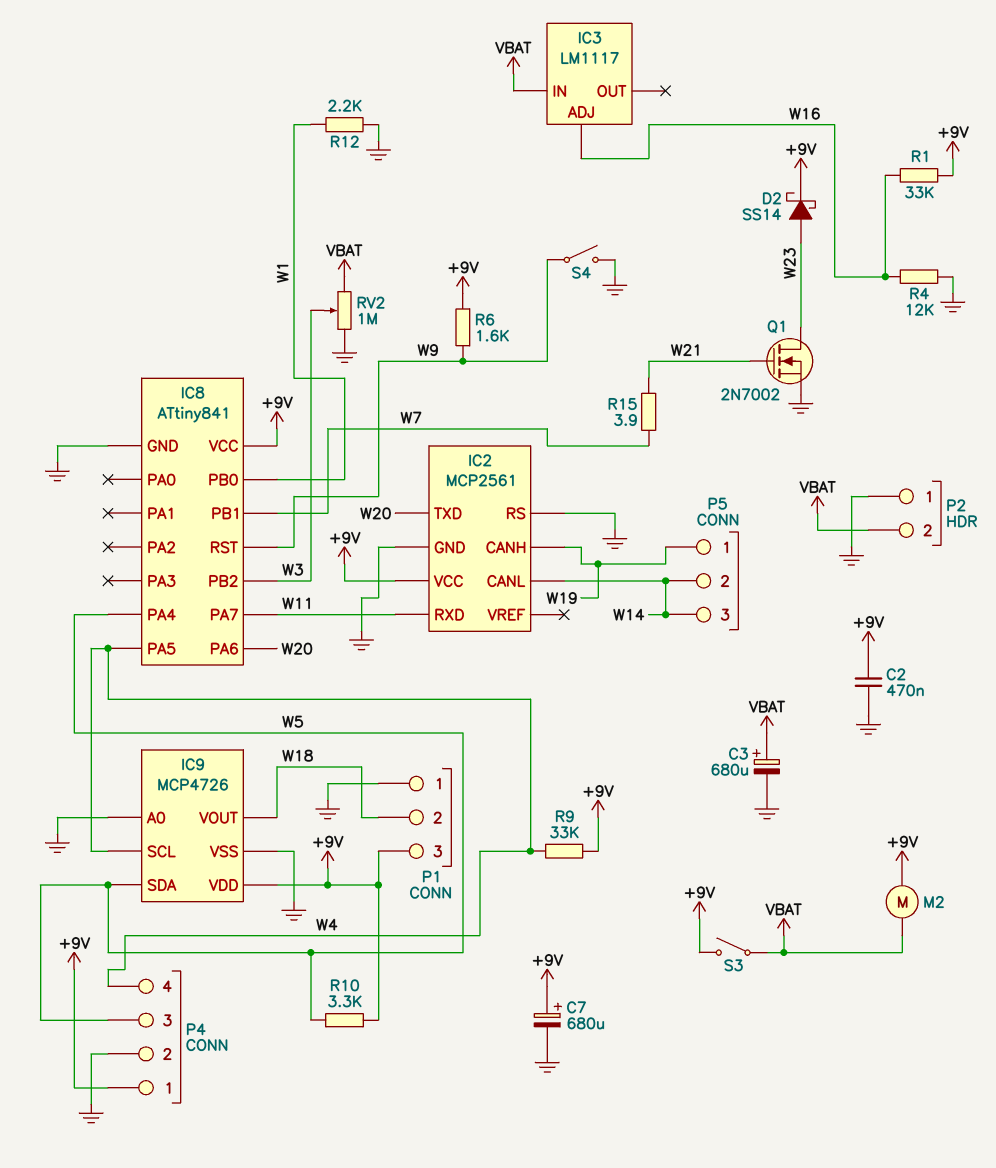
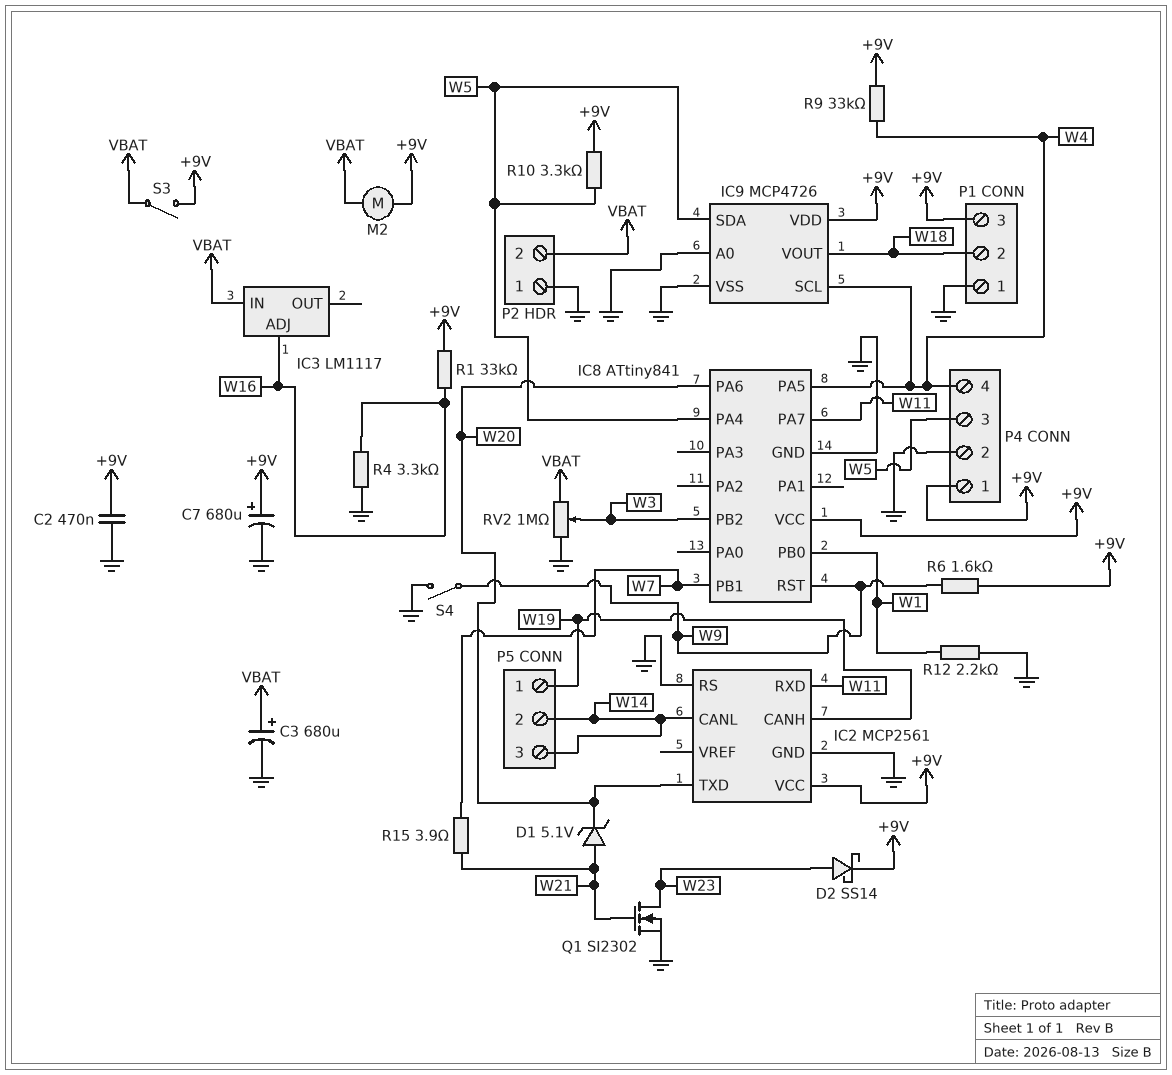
D1: none -> zener 5.1V (A W21, K W20)
Q1: NMOS 2N7002 (G W21, D W23, S GND) -> NMOS SI2302 (G W21, D W23, S GND)
R4: 12k (GND, W16) -> 3.3k (GND, W16)

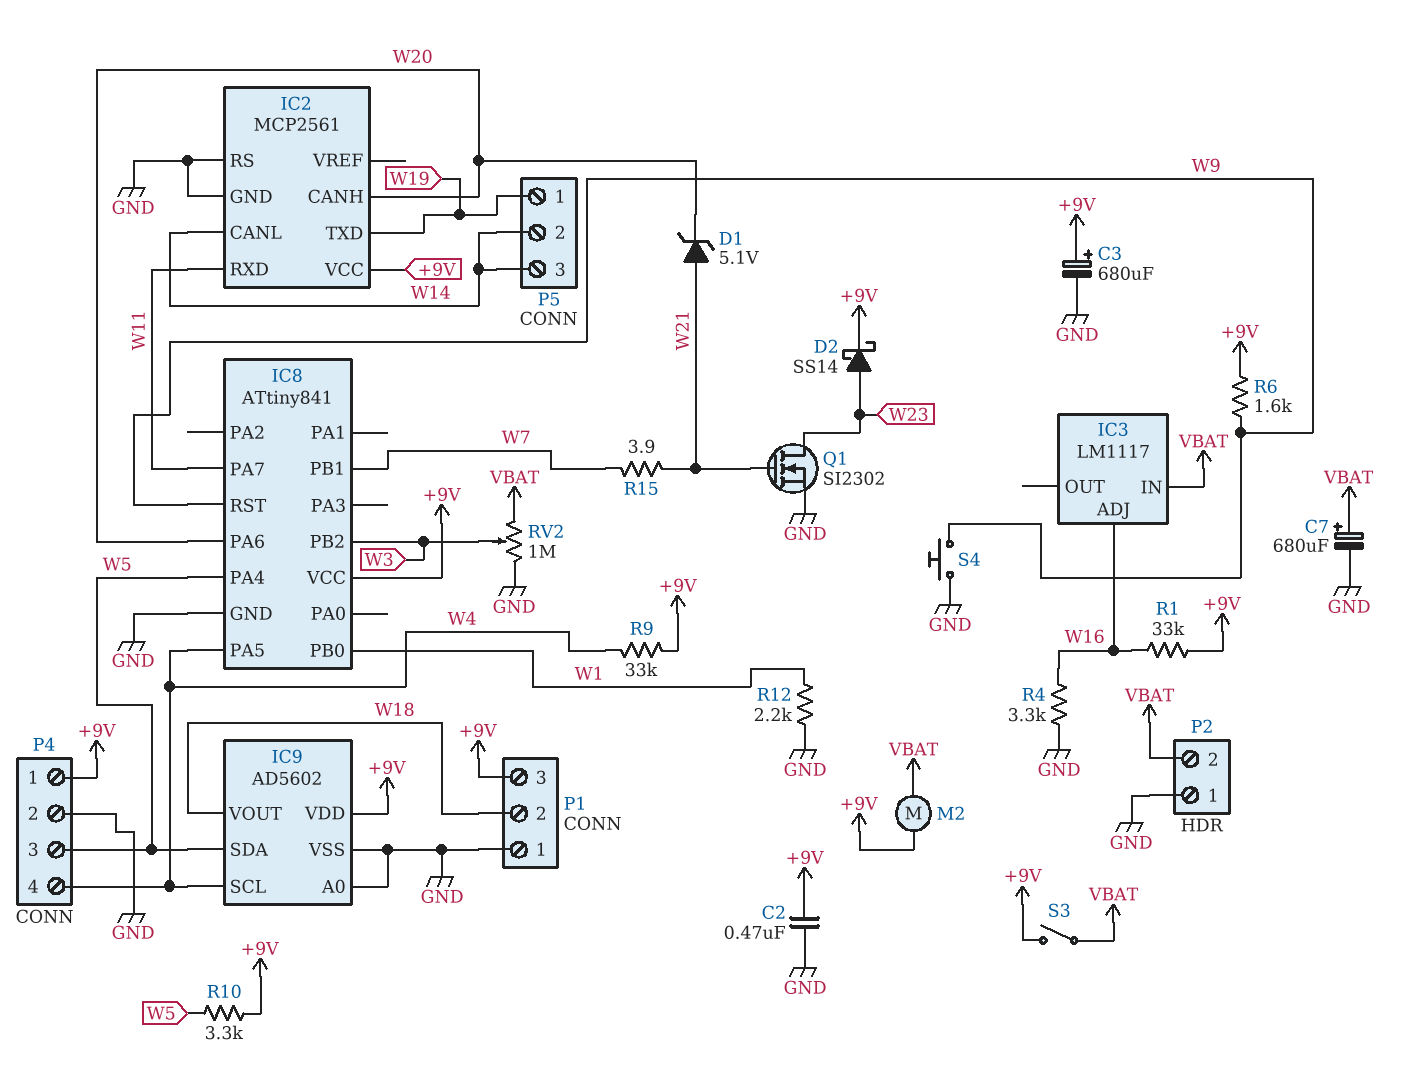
C3: 680uF (plus VBAT, minus GND) -> 680uF (plus +9V, minus GND)
C7: 680uF (plus +9V, minus GND) -> 680uF (plus VBAT, minus GND)
IC2 pin CANH: W19 -> W20
IC2 pin TXD: W20 -> W19
IC9: MCP4726 -> AD5602
S4: switch (GND, W9) -> button (GND, W9)

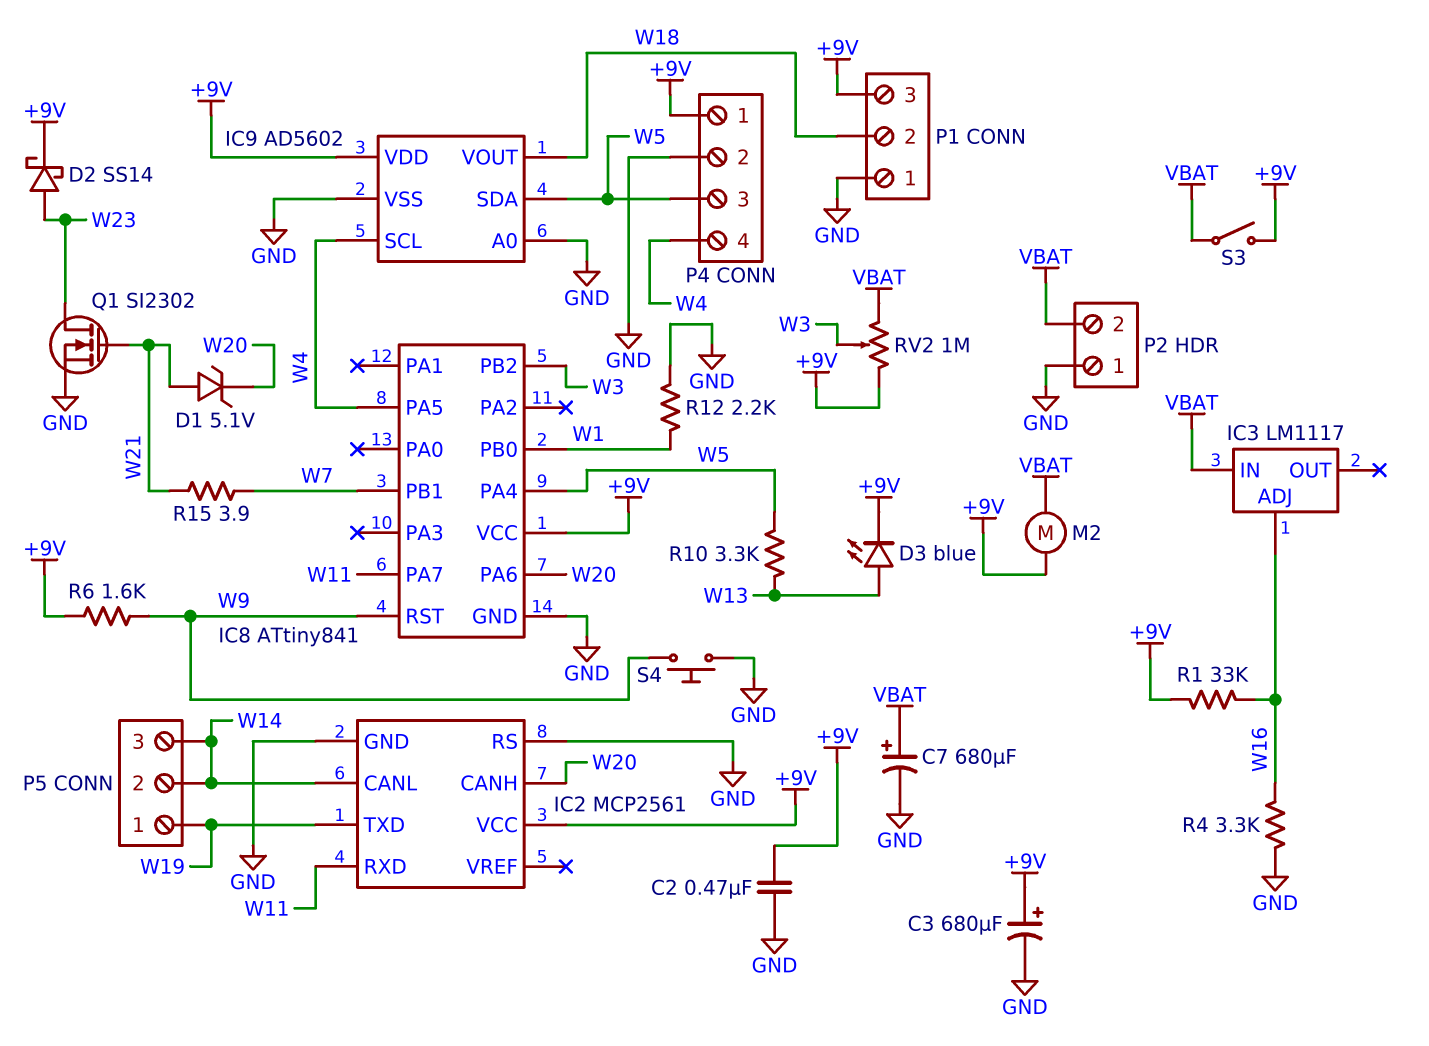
D3: none -> LED blue (A W13, K +9V)
R9: 33k (+9V, W4) -> none
R10: 3.3k (+9V, W5) -> 3.3k (W5, W13)
RV2: 1M (GND, VBAT, wiper W3) -> 1M (+9V, VBAT, wiper W3)

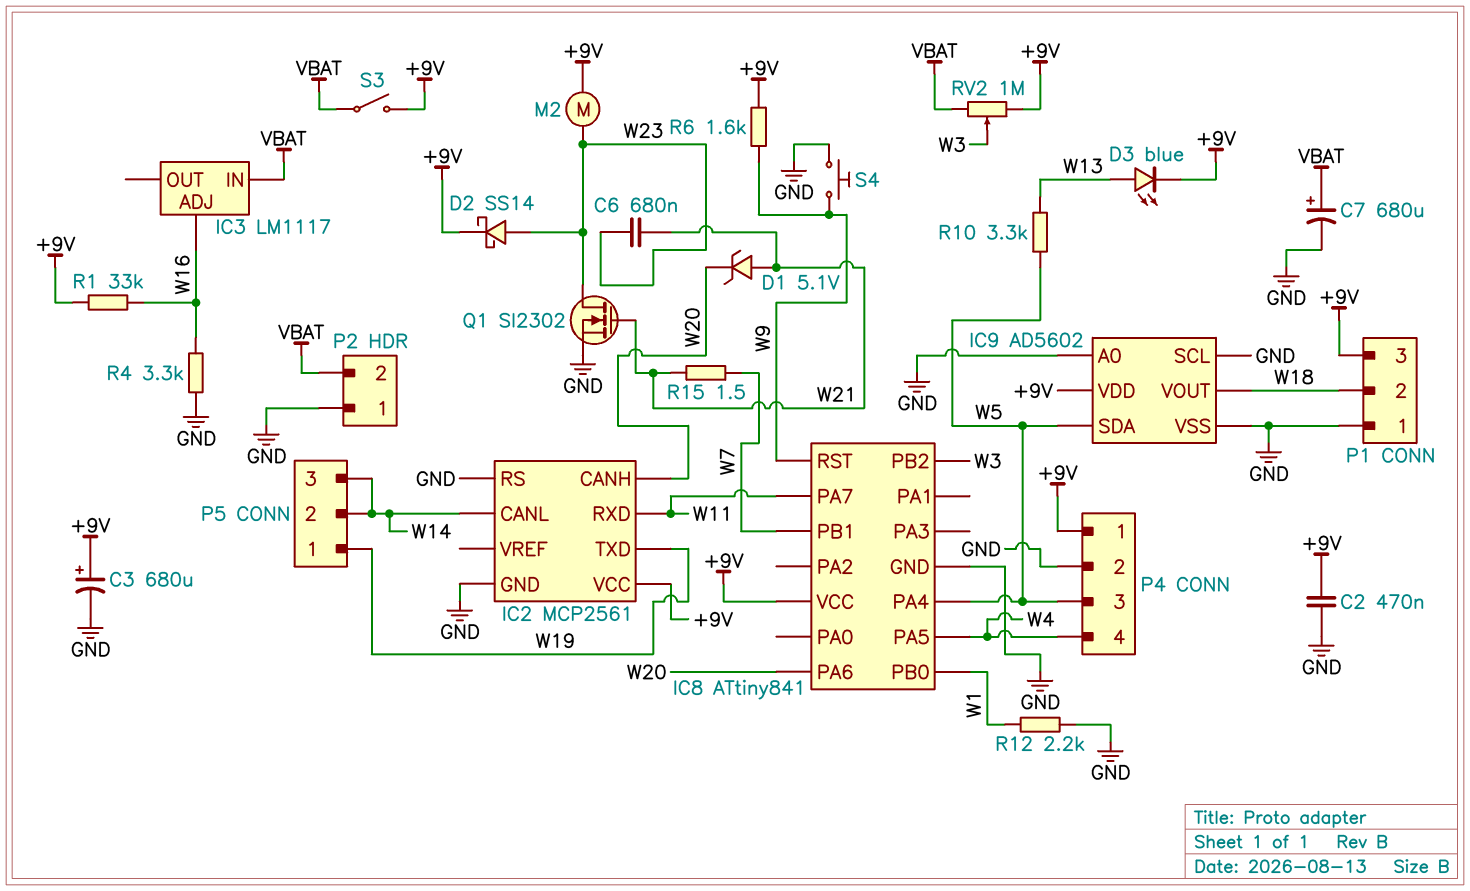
C6: none -> 680nF (W21, W23)
IC9 pin SCL: W4 -> GND
M2: motor (+9V, VBAT) -> motor (+9V, W23)
R15: 3.9 (W7, W21) -> 1.5 (W7, W21)

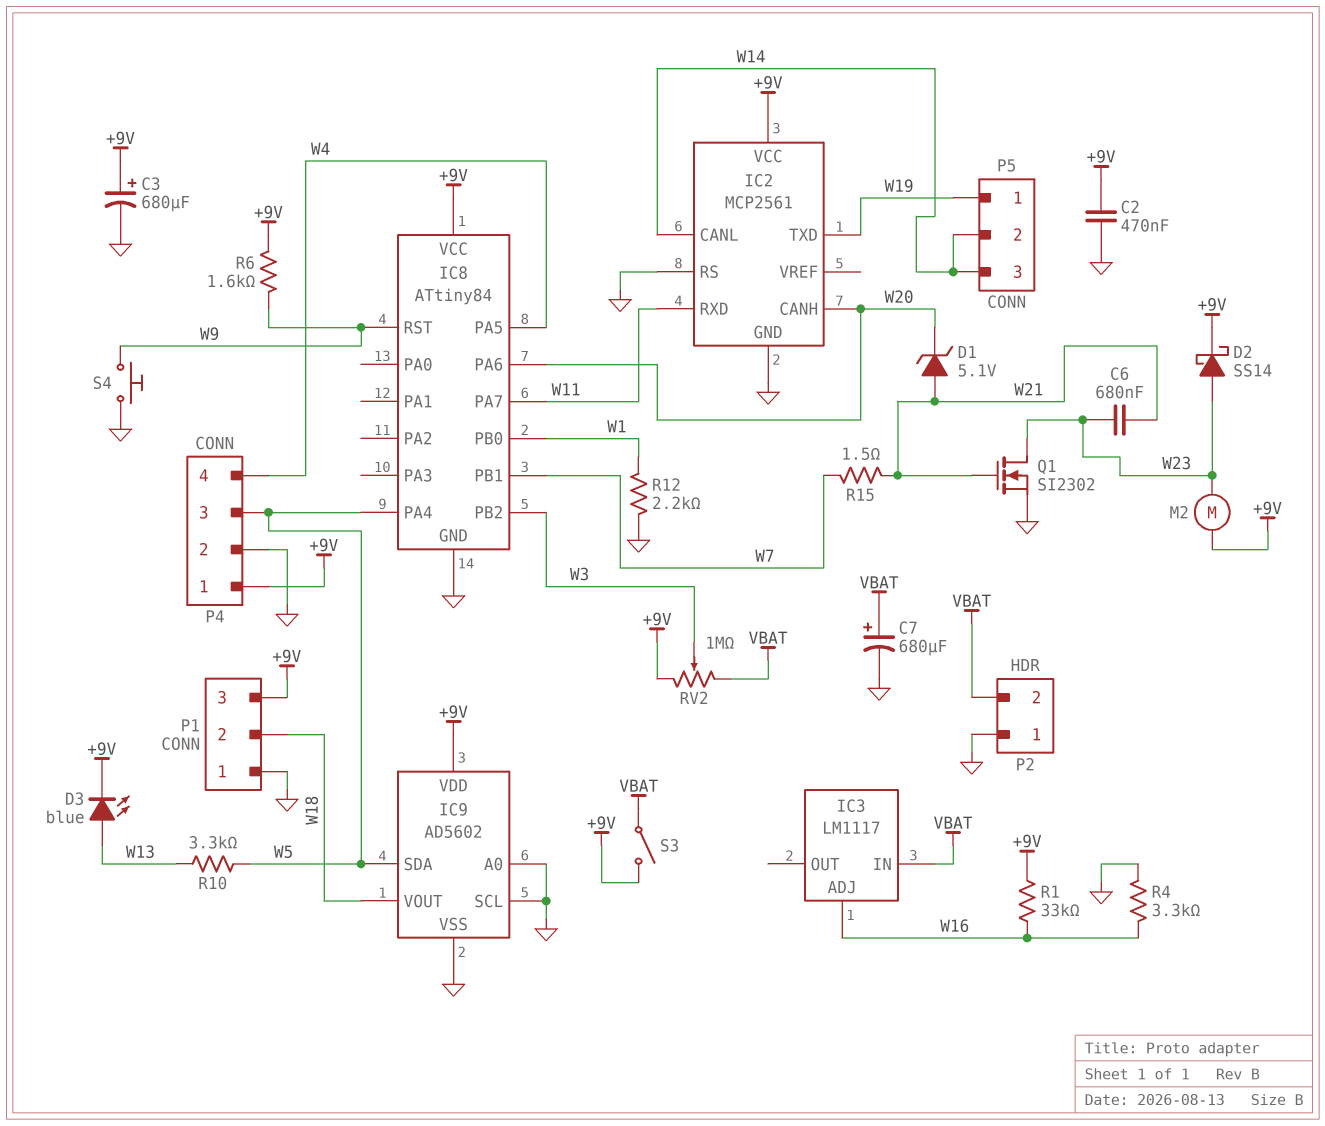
IC8: ATtiny841 -> ATtiny84

